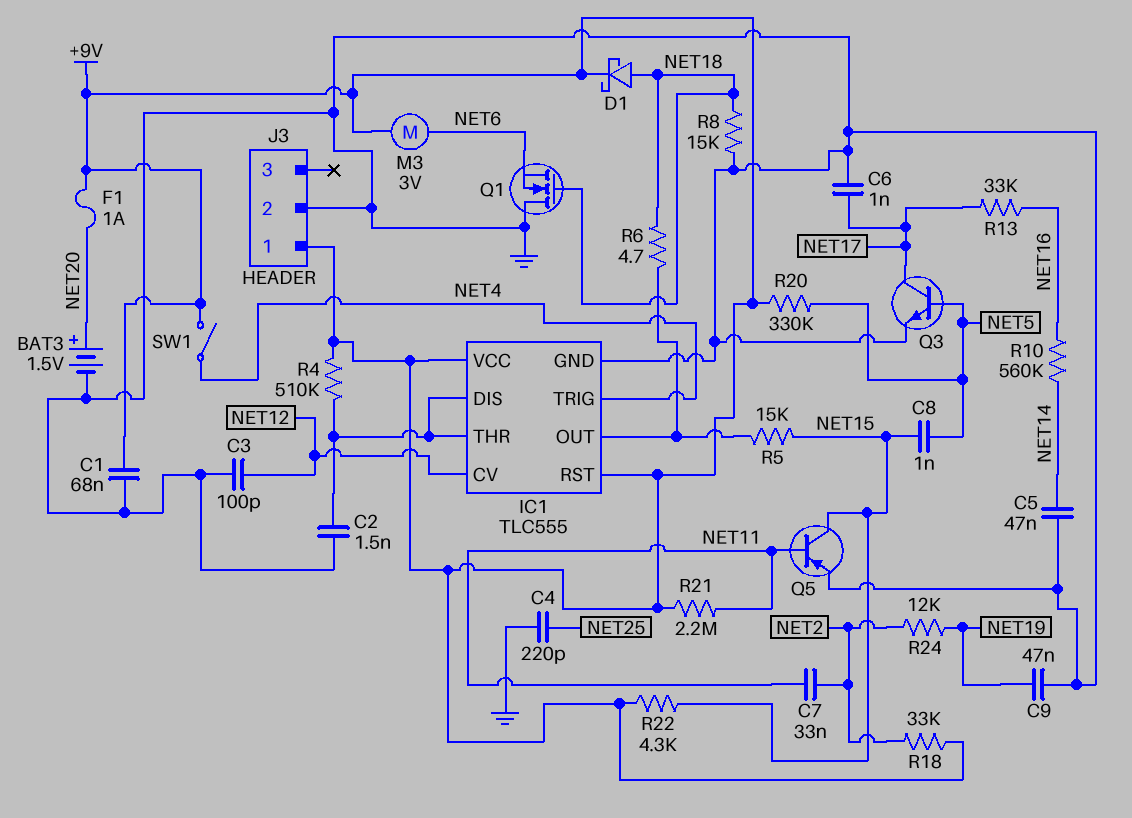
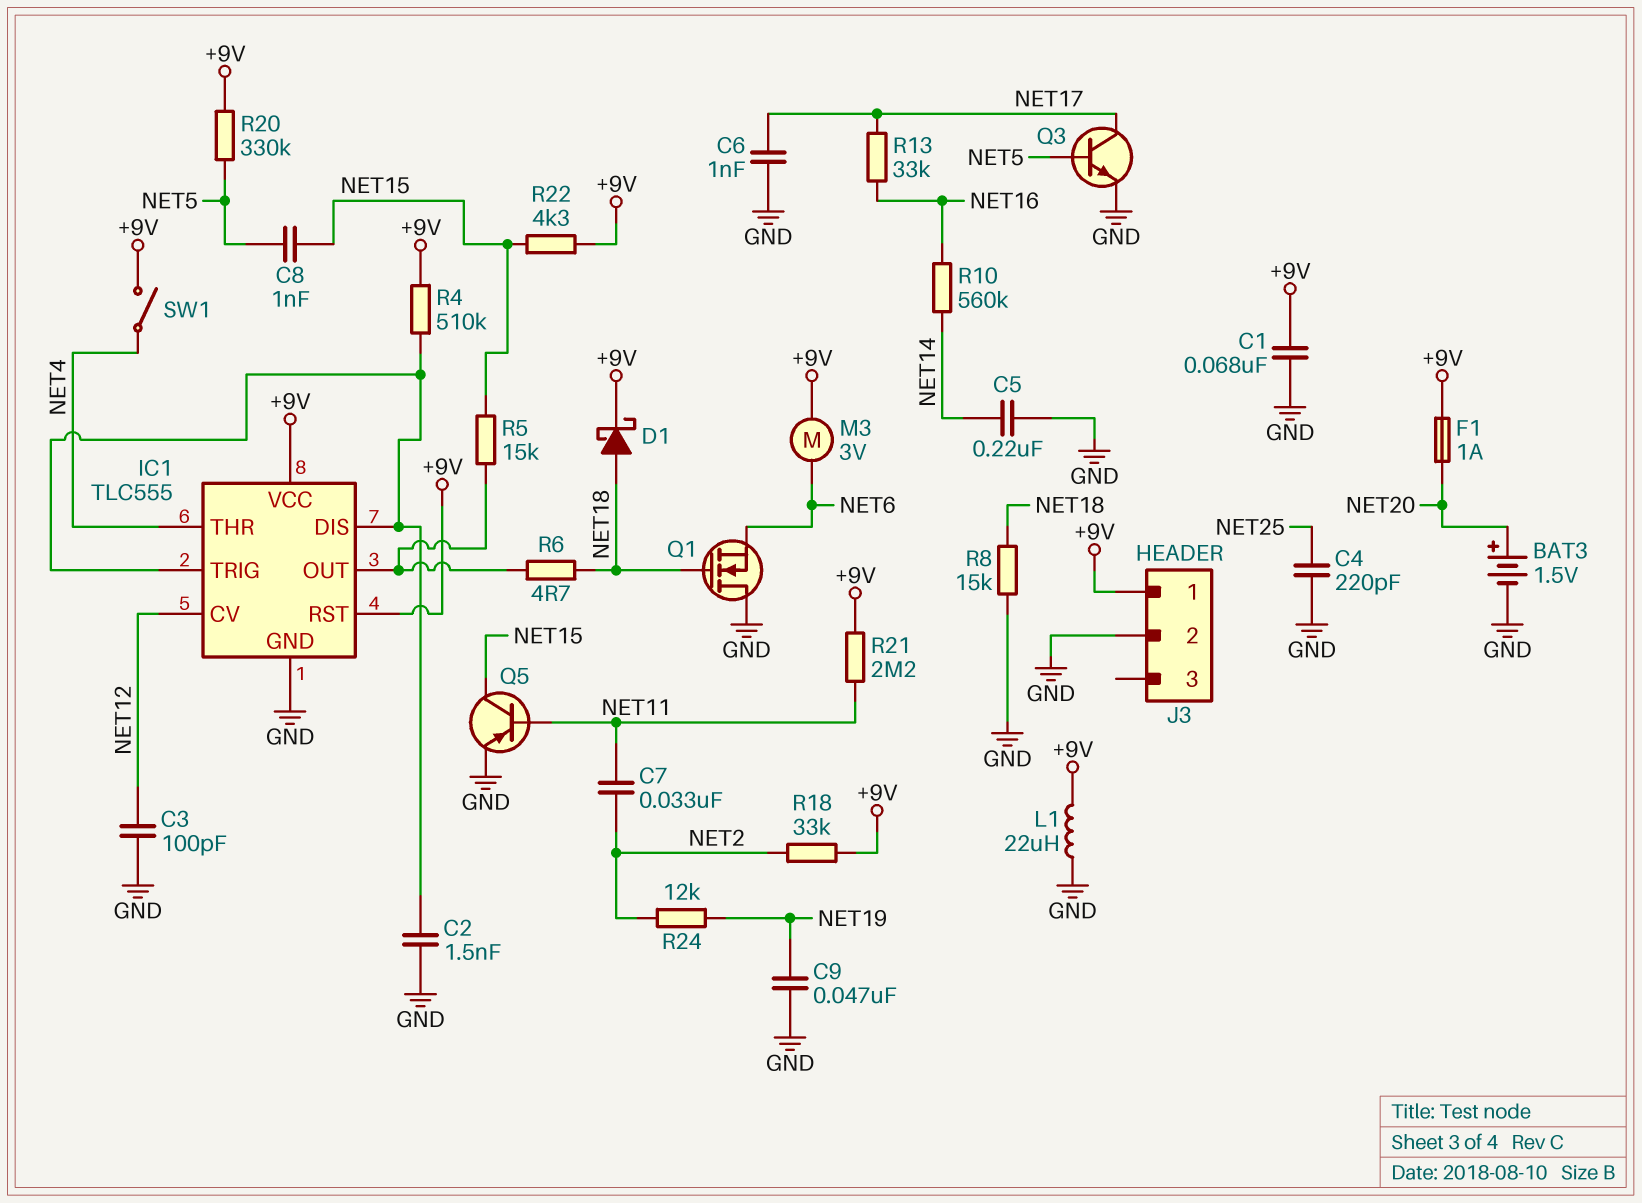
C5: 47nF (GND, NET14) -> 220nF (GND, NET14)
IC1 pin THR: IC1/DIS -> NET4
IC1 pin TRIG: NET4 -> IC1/DIS
L1: none -> 22uH (+9V, GND)

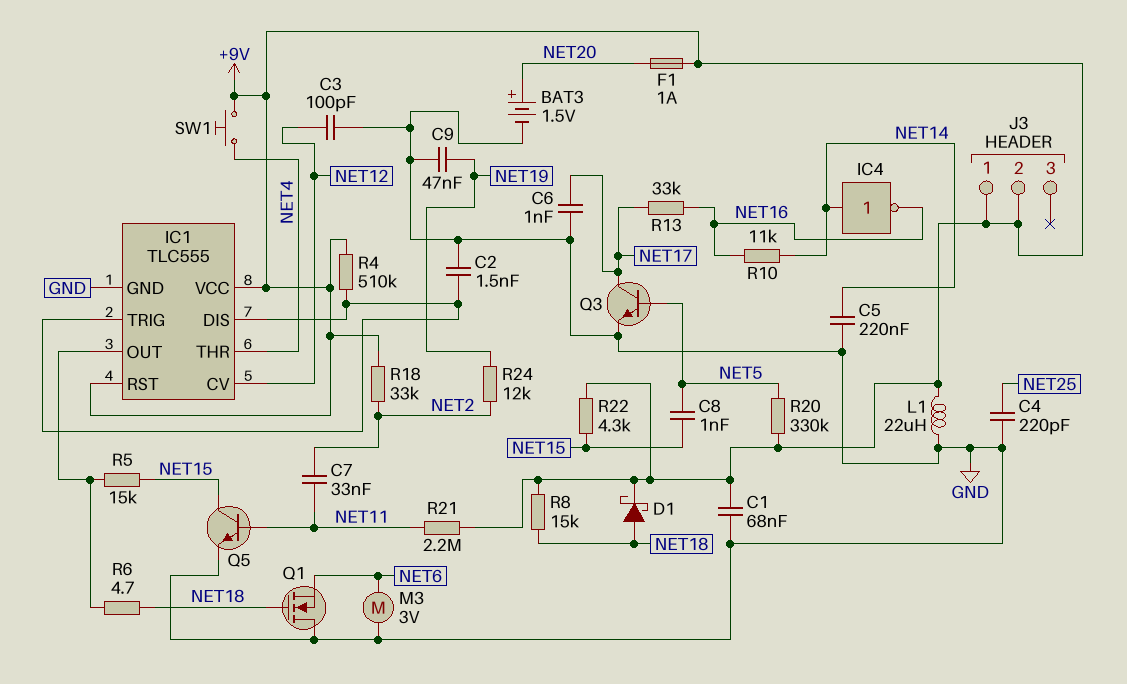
IC4: none -> NOT (in NET14, out NET16)
J3 pin 2: GND -> +9V
M3: motor 3V (+9V, NET6) -> motor 3V (GND, NET6)
Q5: PNP (B NET11, C NET15, E GND) -> NPN (B NET11, C NET15, E GND)
R8: 15k (GND, NET18) -> 15k (+9V, NET18)
R10: 560k (NET14, NET16) -> 11k (NET14, NET16)
SW1: switch (+9V, NET4) -> button (+9V, NET4)

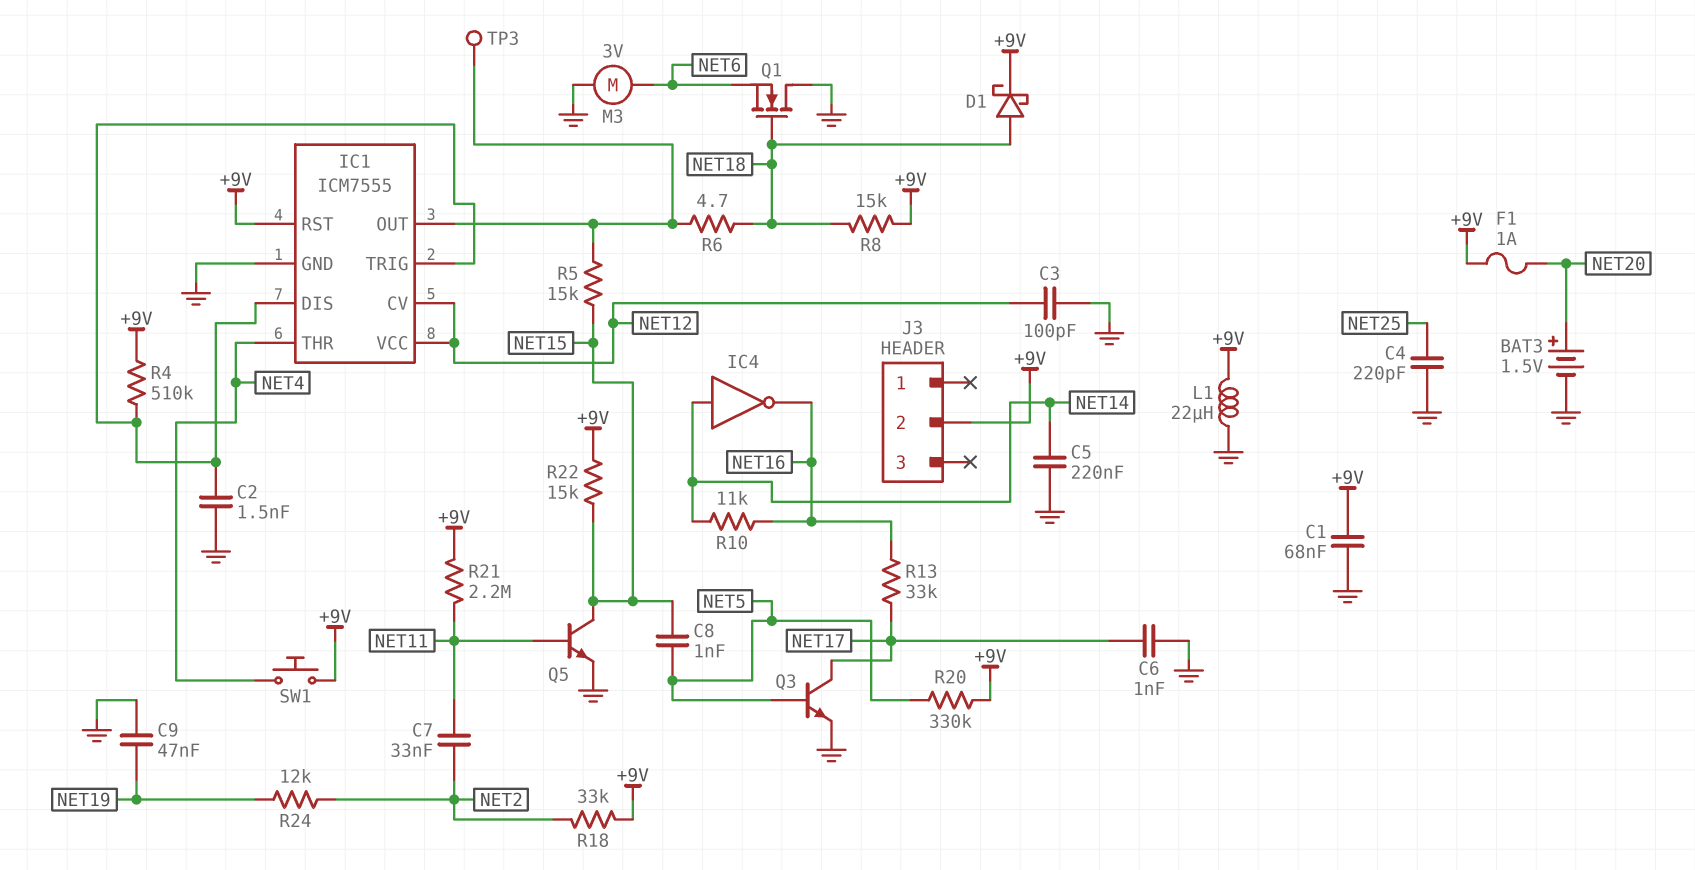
IC1: TLC555 -> ICM7555
IC1 pin VCC: +9V -> NET12
J3 pin 1: +9V -> none
R22: 4.3k (+9V, NET15) -> 15k (+9V, NET15)
TP3: none -> test point (IC1/OUT)

